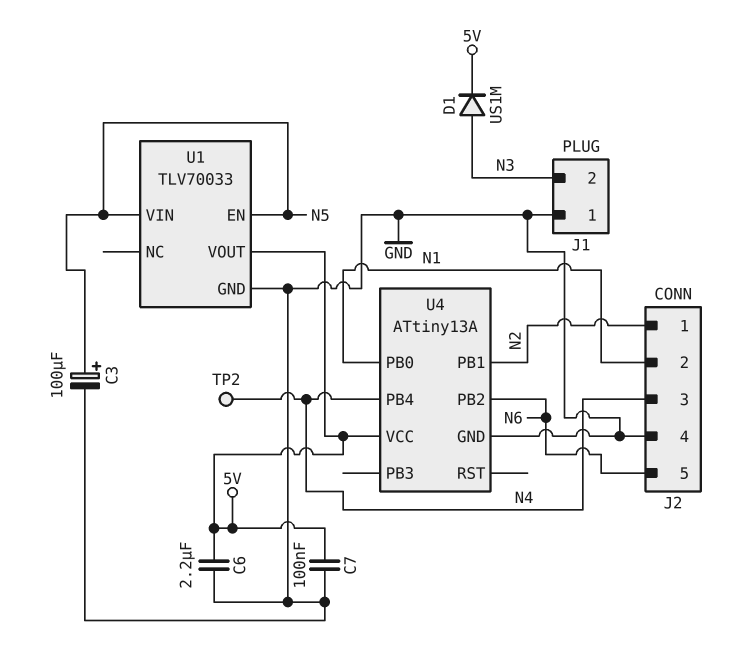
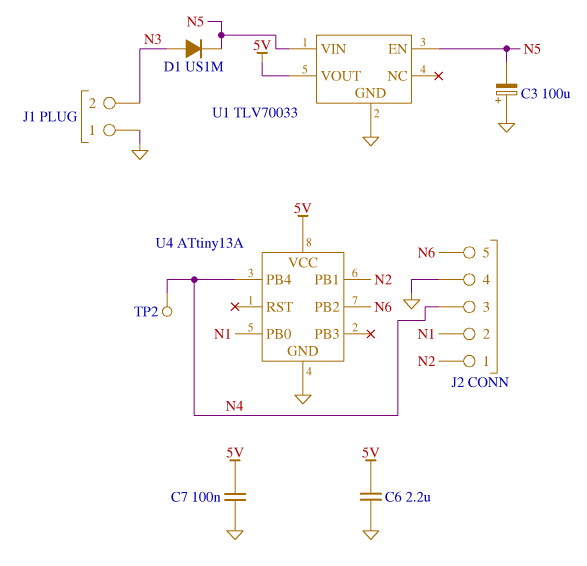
C3: 100uF (plus N5, minus GND) -> 100uF (plus GND, minus N5)
D1: diode US1M (A N3, K 5V) -> diode US1M (A N3, K N5)

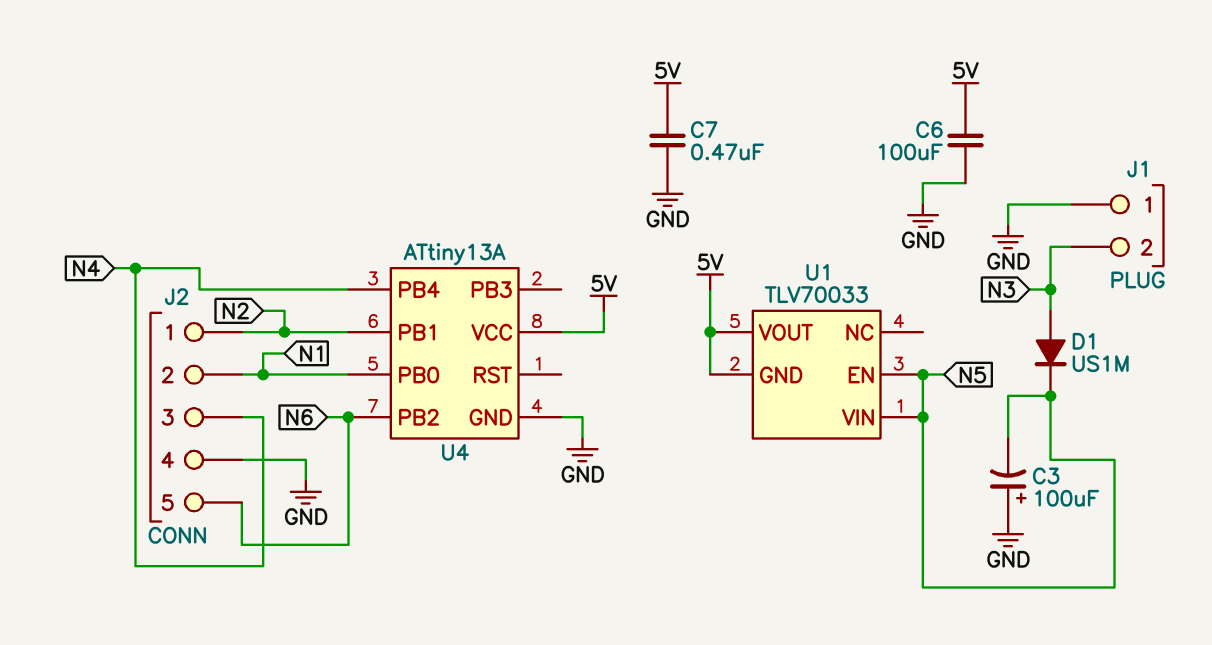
C6: 2.2uF (5V, GND) -> 100uF (5V, GND)
C7: 100nF (5V, GND) -> 470nF (5V, GND)
TP2: test point (N4) -> none
U1 pin GND: GND -> 5V

